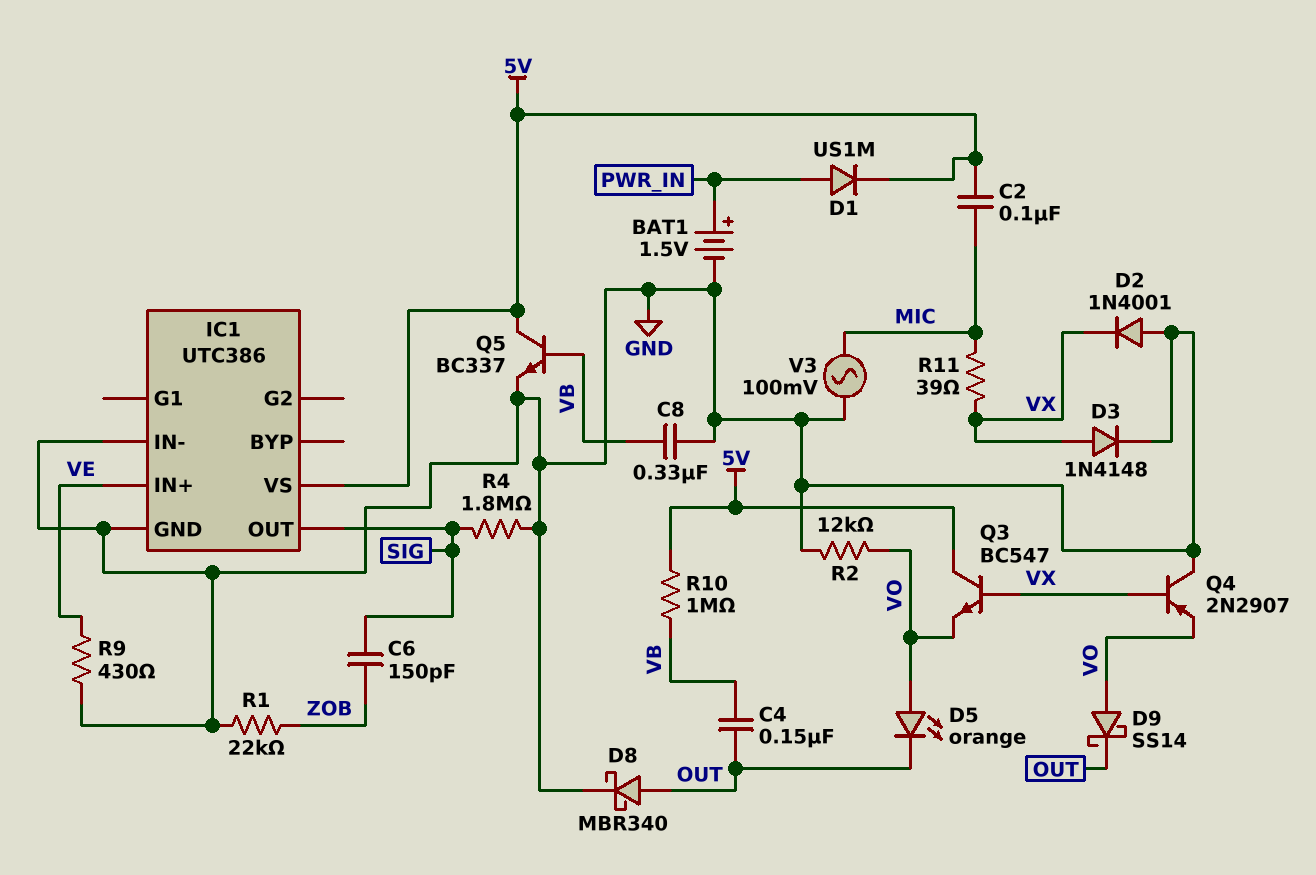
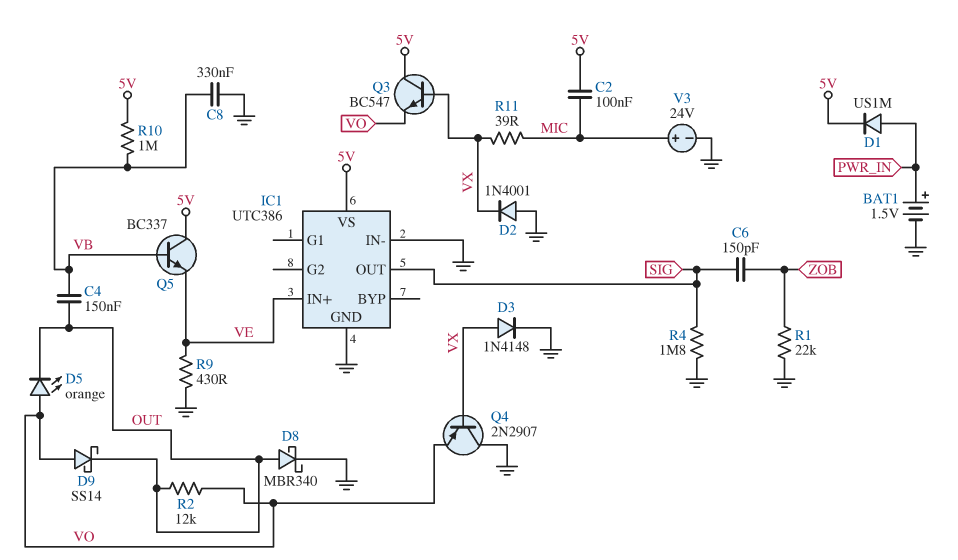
Q5: NPN BC337 (B VB, C 5V, E GND) -> NPN BC337 (B VB, C 5V, E VE)
R2: 12k (GND, VO) -> 12k (OUT, VO)
V3: AC 100mV (GND, MIC) -> 24V (plus MIC, minus GND)

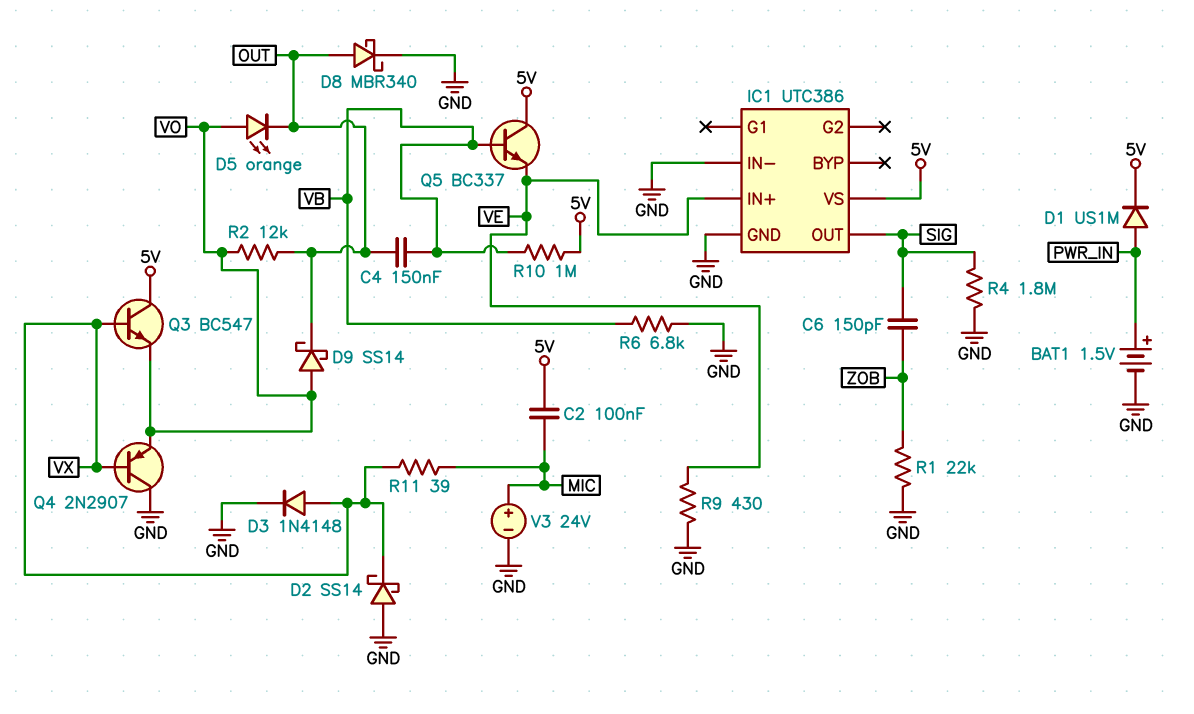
C8: 330nF (GND, VB) -> none
D2: diode 1N4001 (A GND, K VX) -> schottky SS14 (A GND, K VX)
R6: none -> 6.8k (GND, VB)

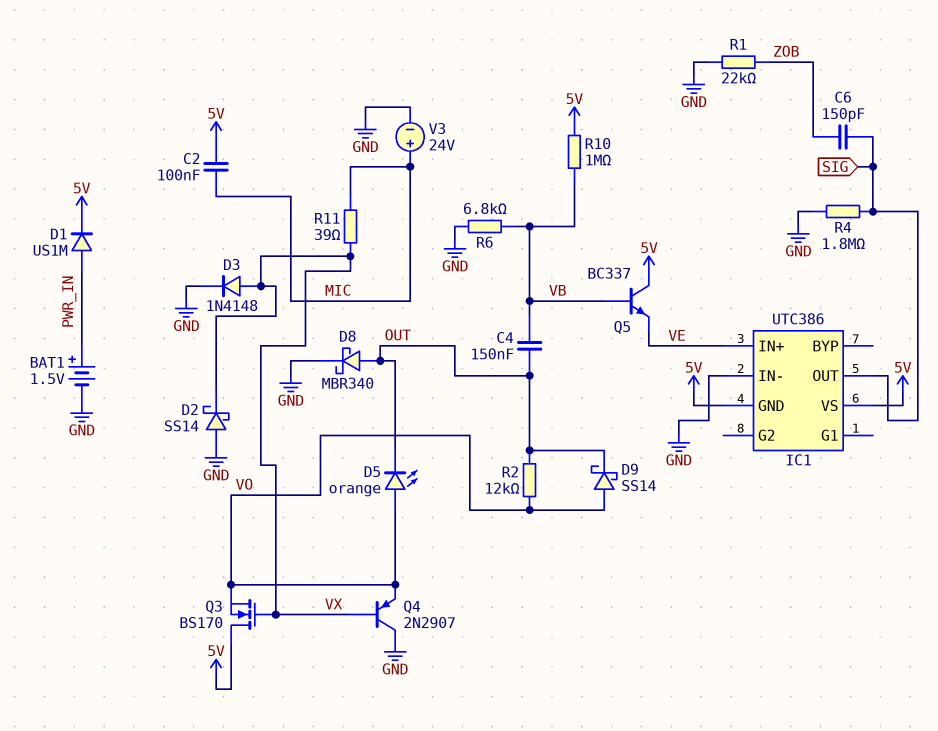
IC1 pin GND: GND -> 5V
Q3: NPN BC547 (B VX, C 5V, E VO) -> NMOS BS170 (G VX, D 5V, S VO)
R9: 430 (GND, VE) -> none

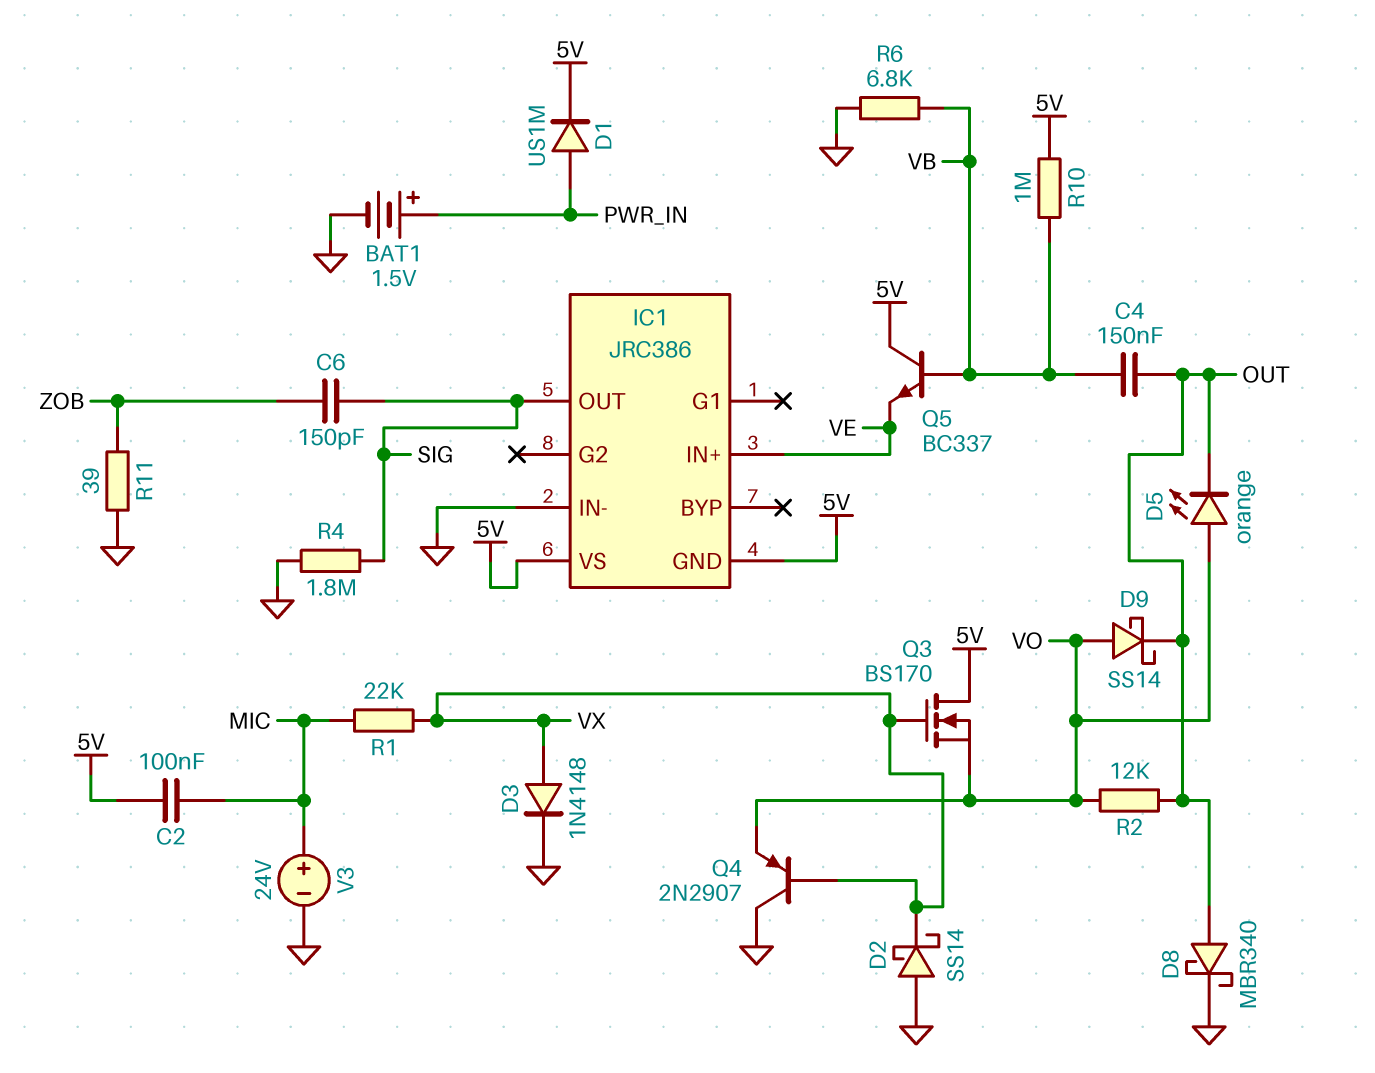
IC1: UTC386 -> JRC386
R1: 22k (GND, ZOB) -> 22k (MIC, VX)
R11: 39 (MIC, VX) -> 39 (GND, ZOB)

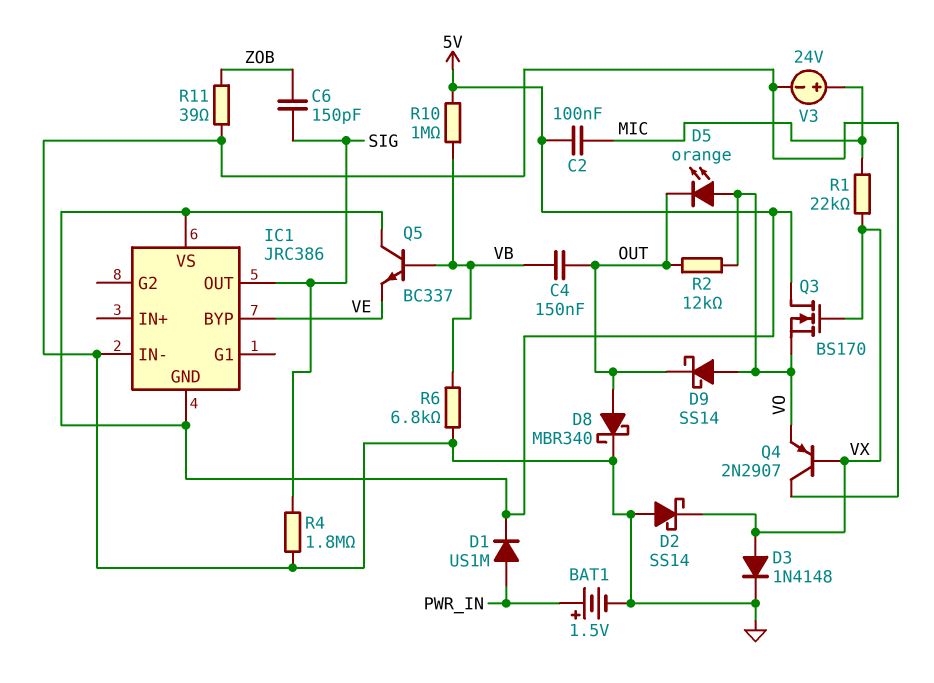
IC1 pin BYP: none -> VE
IC1 pin IN+: VE -> none

